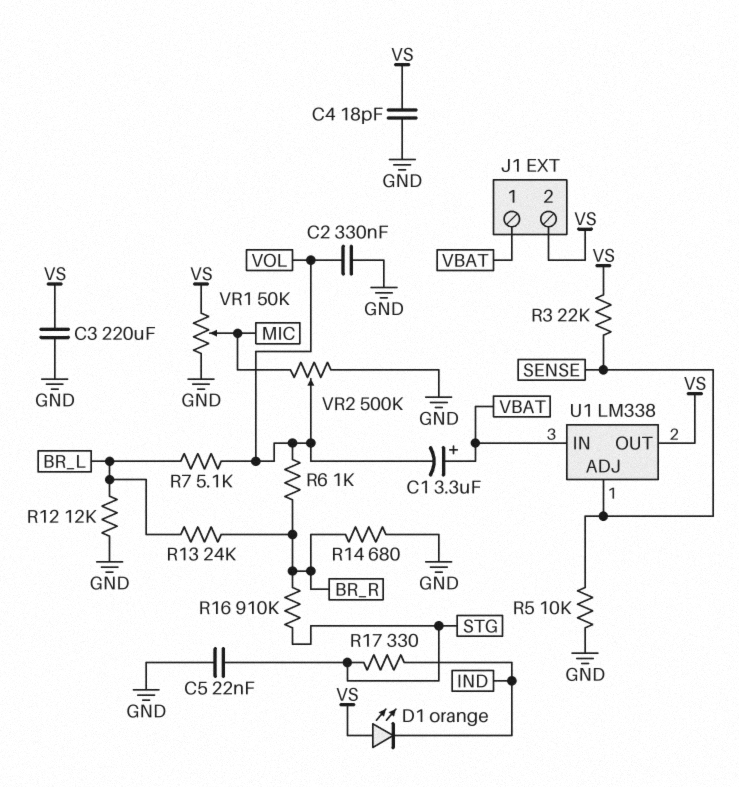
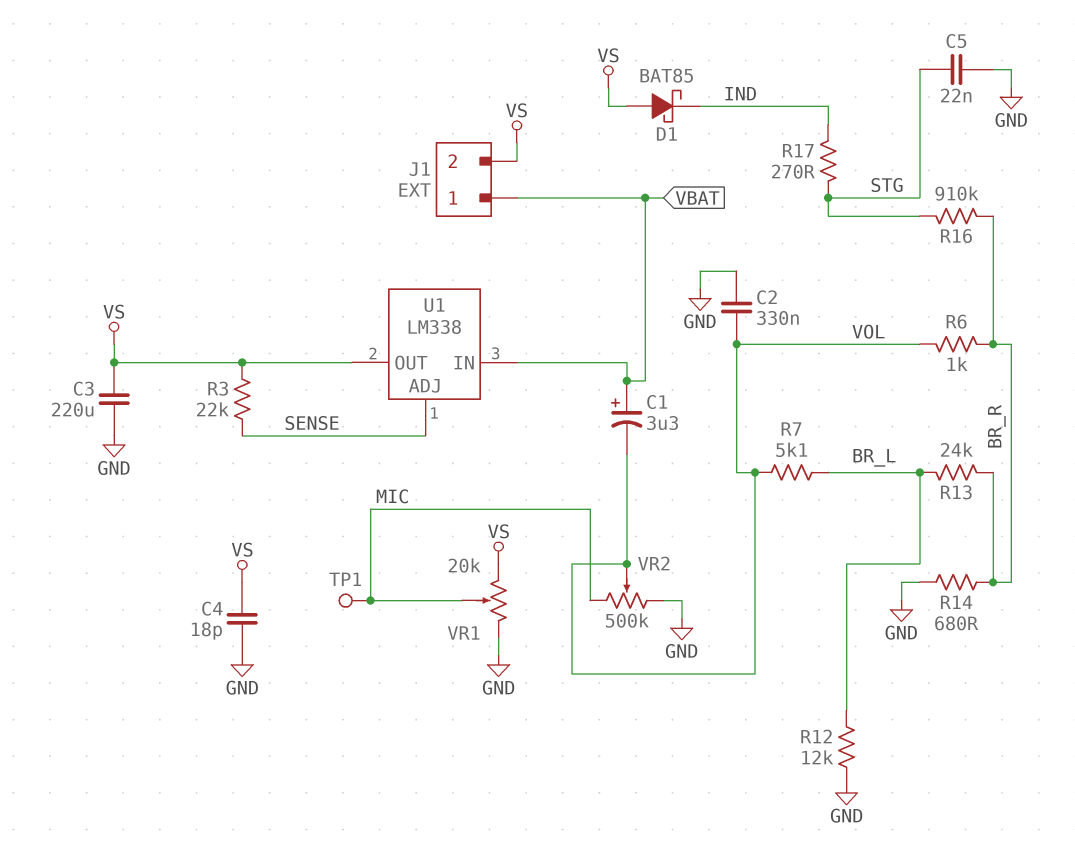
D1: LED orange (A VS, K IND) -> schottky BAT85 (A VS, K IND)
R5: 10k (GND, SENSE) -> none
R17: 330 (IND, STG) -> 270 (IND, STG)
TP1: none -> test point (MIC)
VR1: 50k (GND, VS, wiper MIC) -> 20k (GND, VS, wiper MIC)

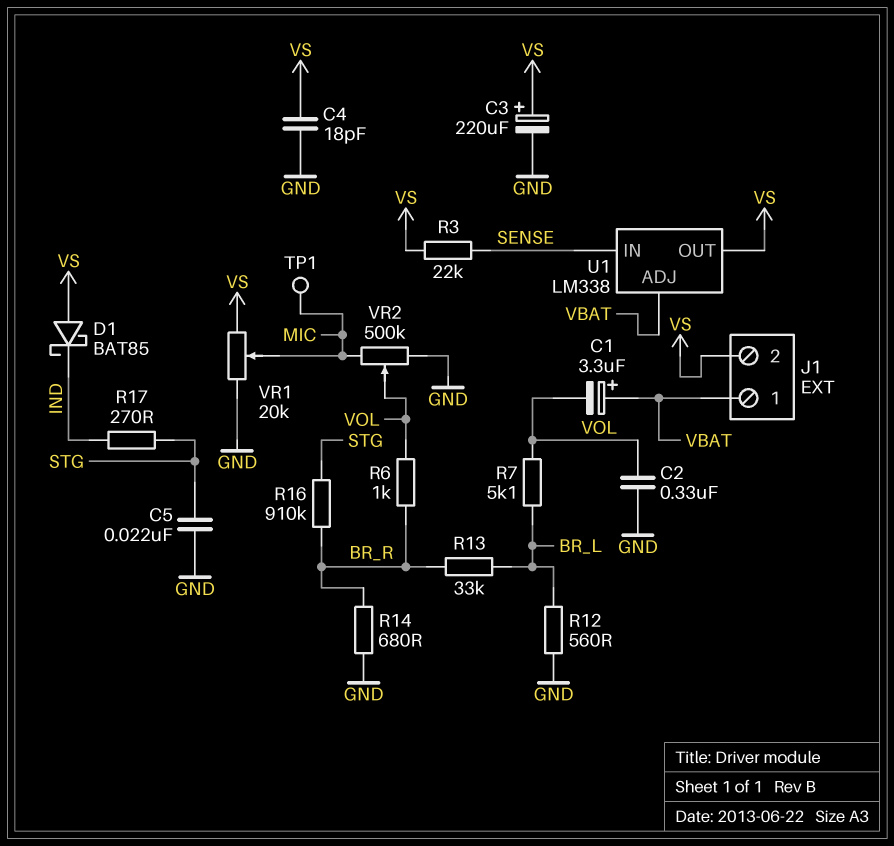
C3: 220uF (GND, VS) -> 220uF (plus VS, minus GND)
R12: 12k (BR_L, GND) -> 560 (BR_L, GND)
R13: 24k (BR_L, BR_R) -> 33k (BR_L, BR_R)
U1 pin ADJ: SENSE -> VBAT
U1 pin IN: VBAT -> SENSE

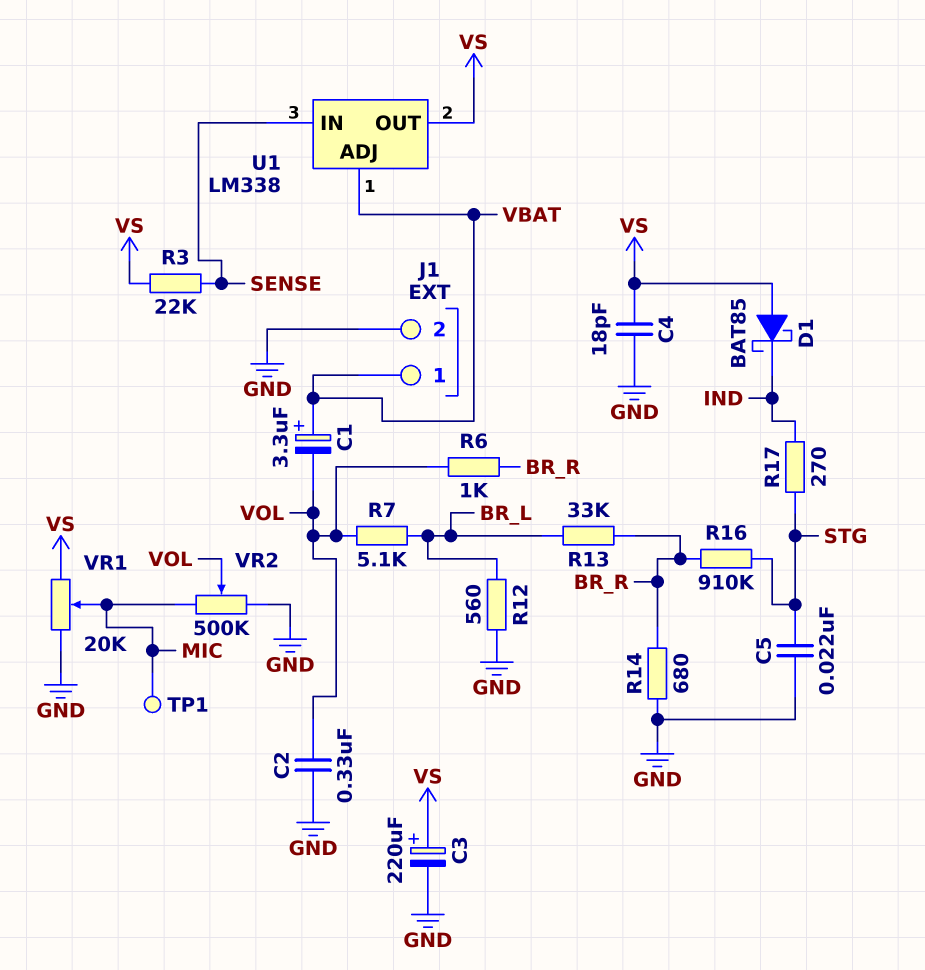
J1 pin 2: VS -> GND

